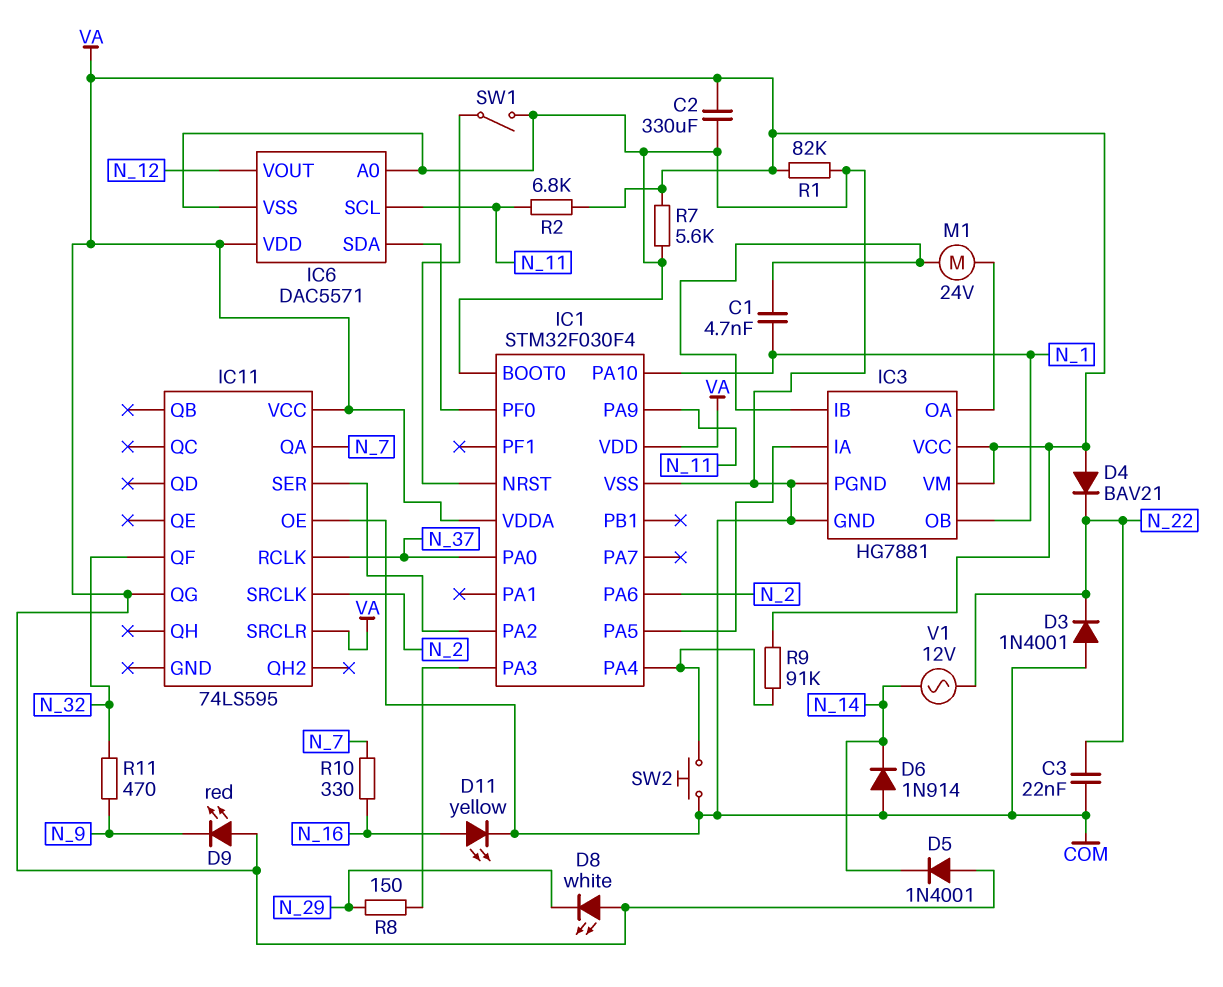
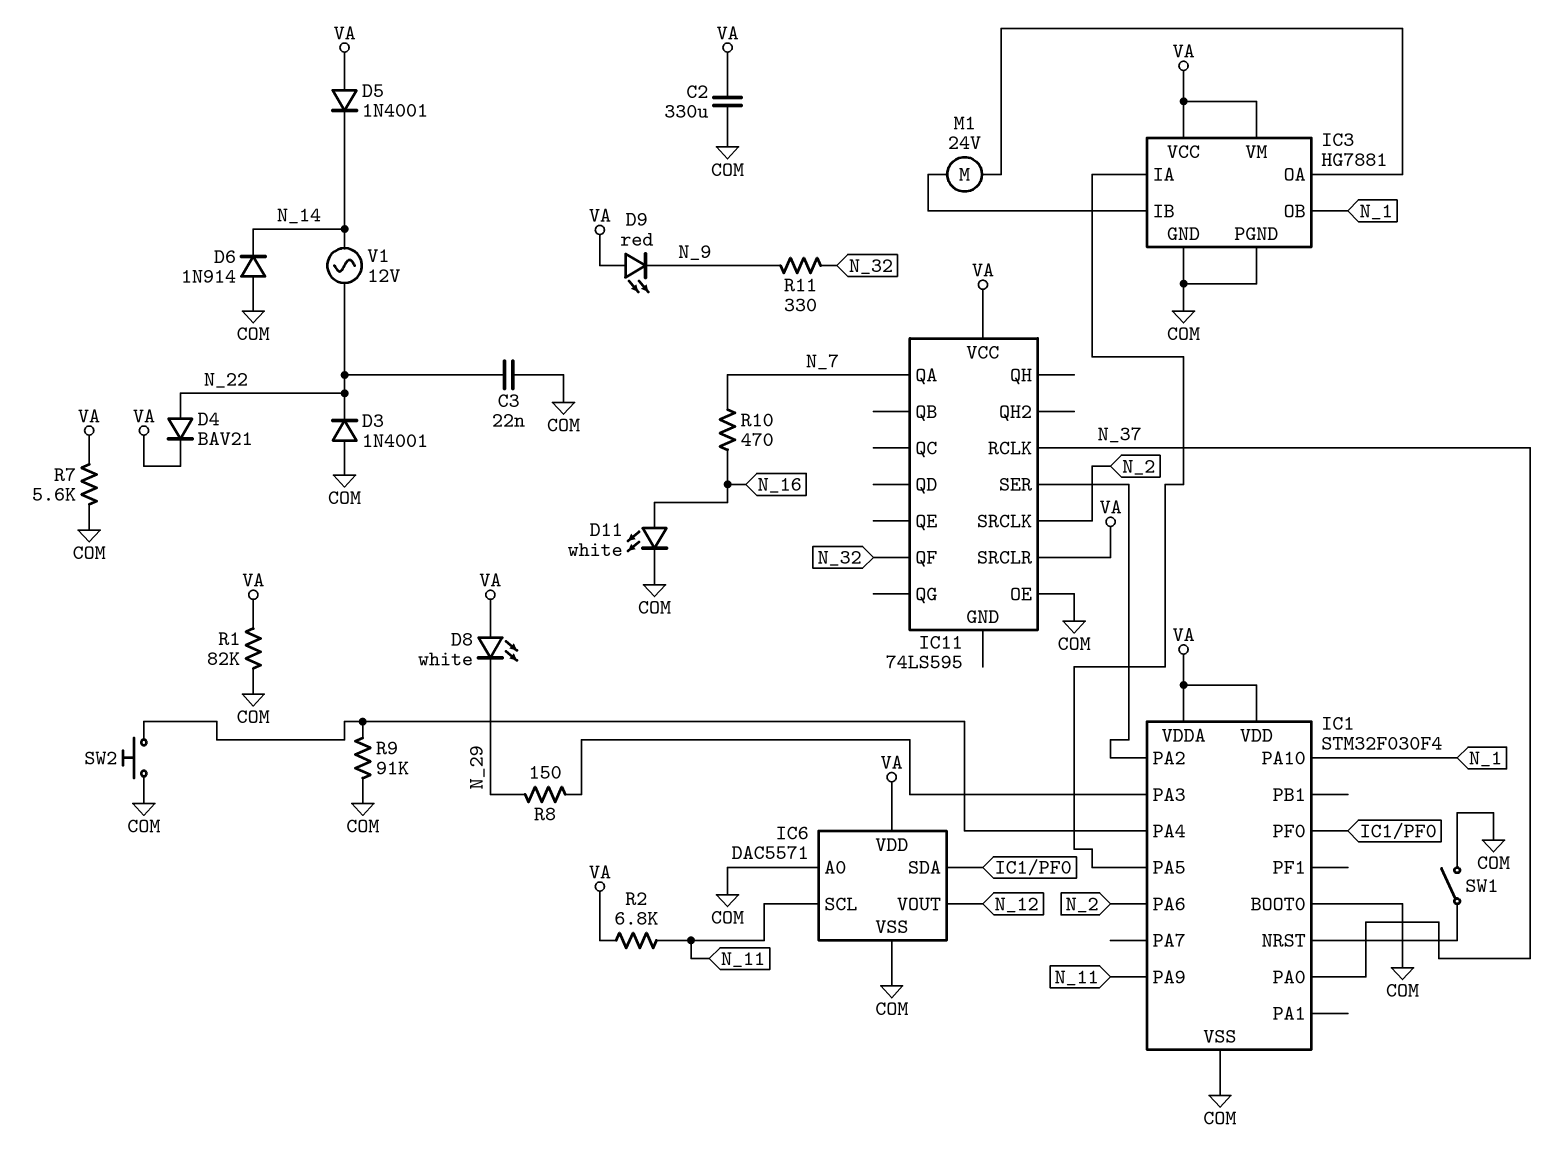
C1: 4.7nF (IC3/IB, N_1) -> none
D4: diode BAV21 (A VA, K N_22) -> diode BAV21 (A N_22, K VA)
D11: LED yellow (A N_16, K COM) -> LED white (A N_16, K COM)
IC11 pin QG: VA -> none
R9: 91k (IC1/PA4, VA) -> 91k (COM, IC1/PA4)
R10: 330 (N_7, N_16) -> 470 (N_7, N_16)
R11: 470 (N_9, N_32) -> 330 (N_9, N_32)

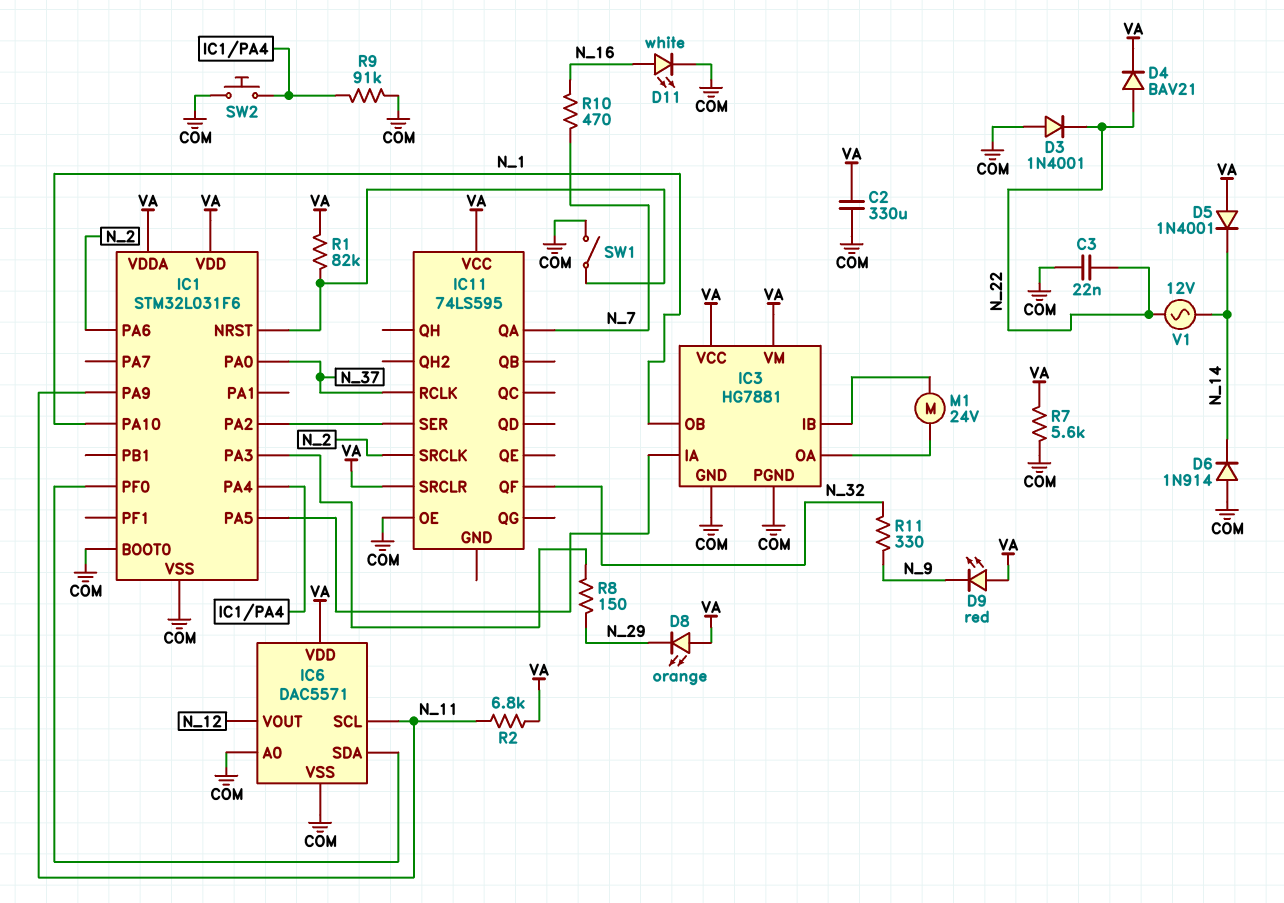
D8: LED white (A VA, K N_29) -> LED orange (A VA, K N_29)
IC1: STM32F030F4 -> STM32L031F6
R1: 82k (COM, VA) -> 82k (IC1/NRST, VA)

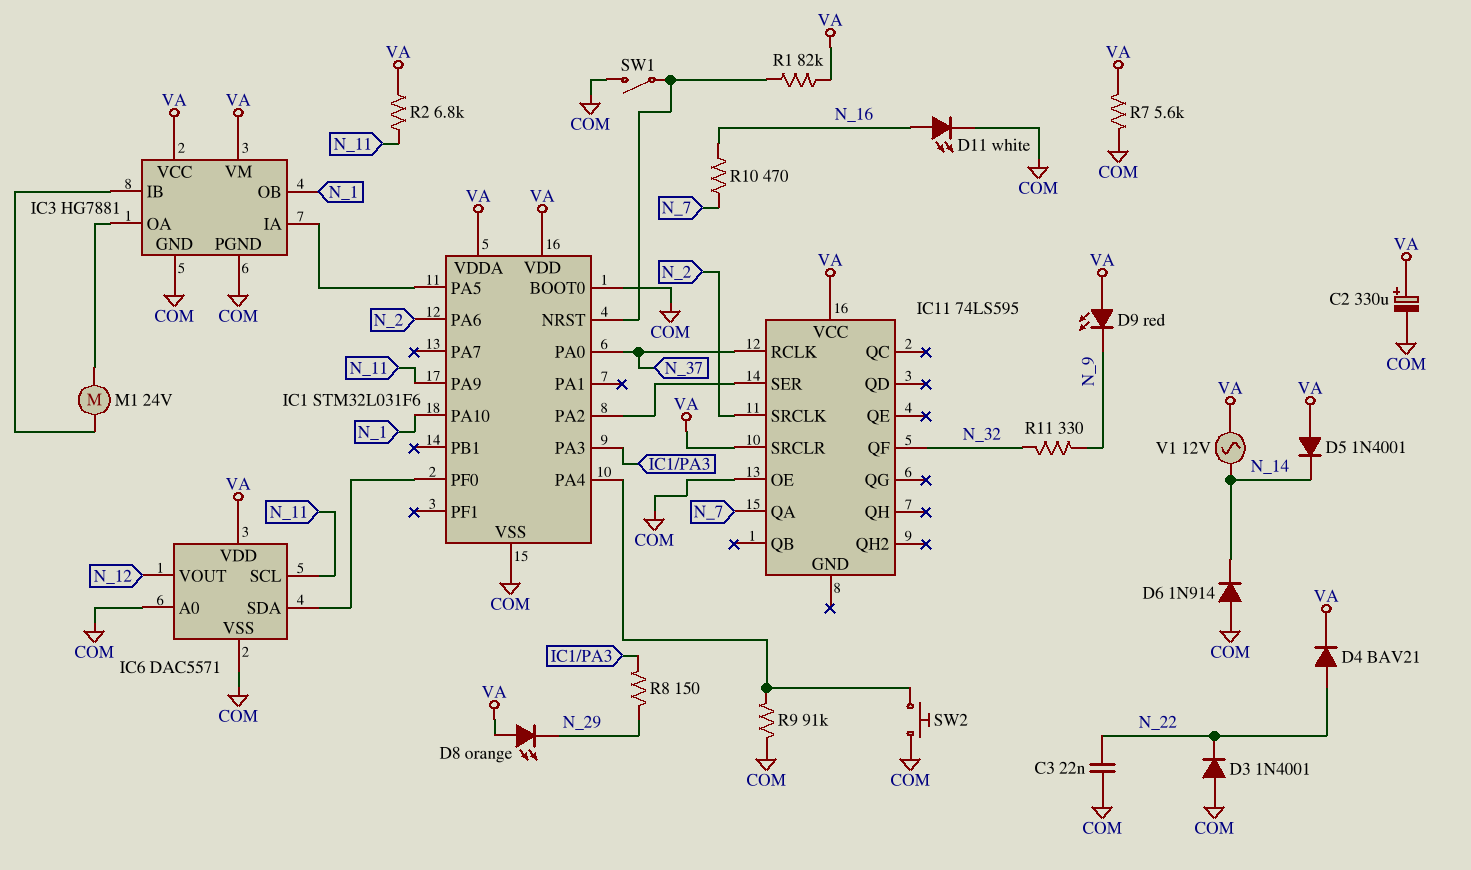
C2: 330uF (COM, VA) -> 330uF (plus VA, minus COM)
V1: AC 12V (N_14, N_22) -> AC 12V (N_14, VA)

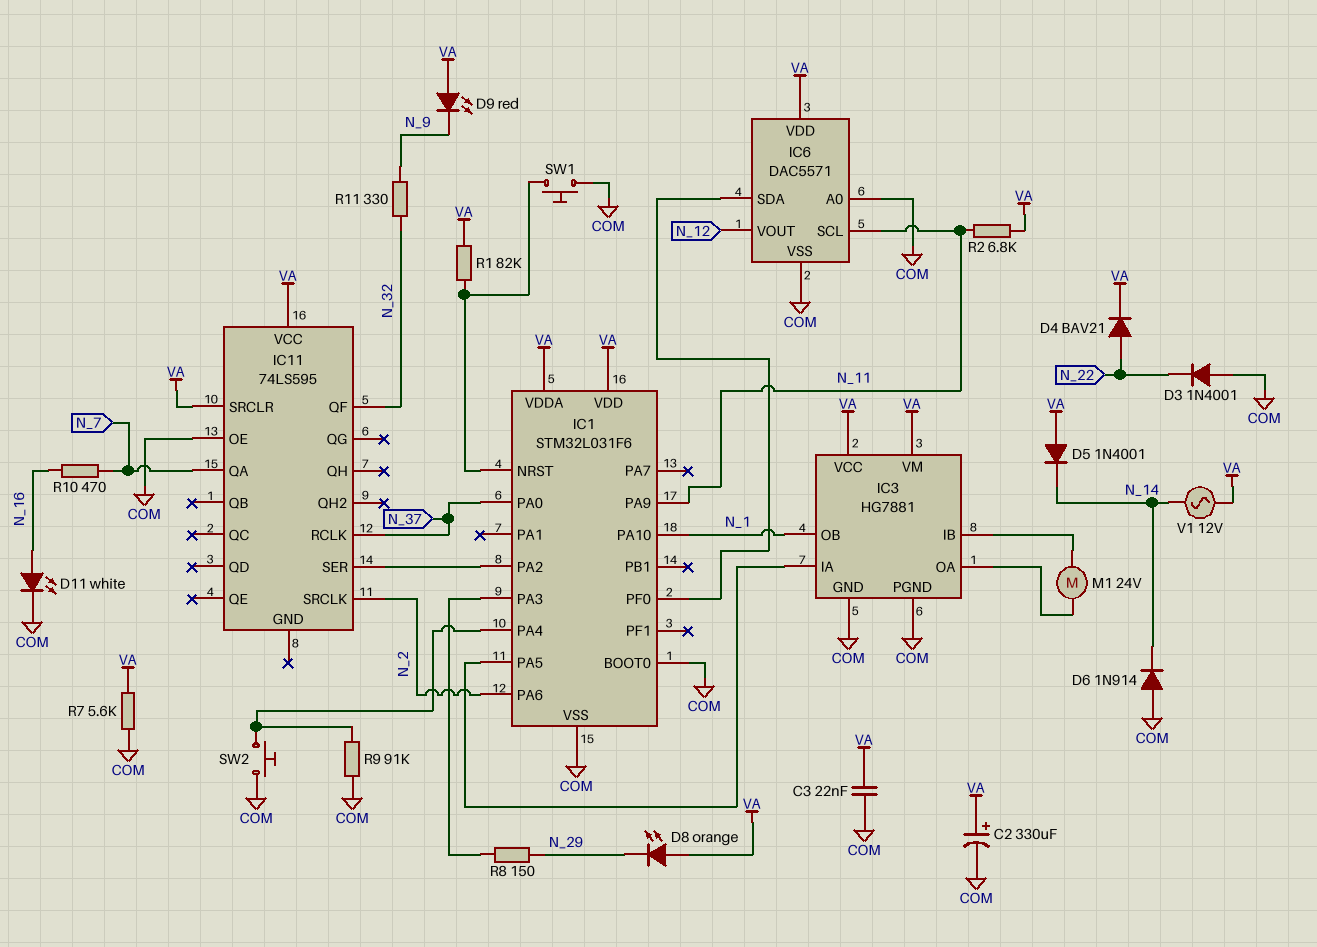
C3: 22nF (COM, N_22) -> 22nF (COM, VA)
SW1: switch (COM, IC1/NRST) -> button (COM, IC1/NRST)

